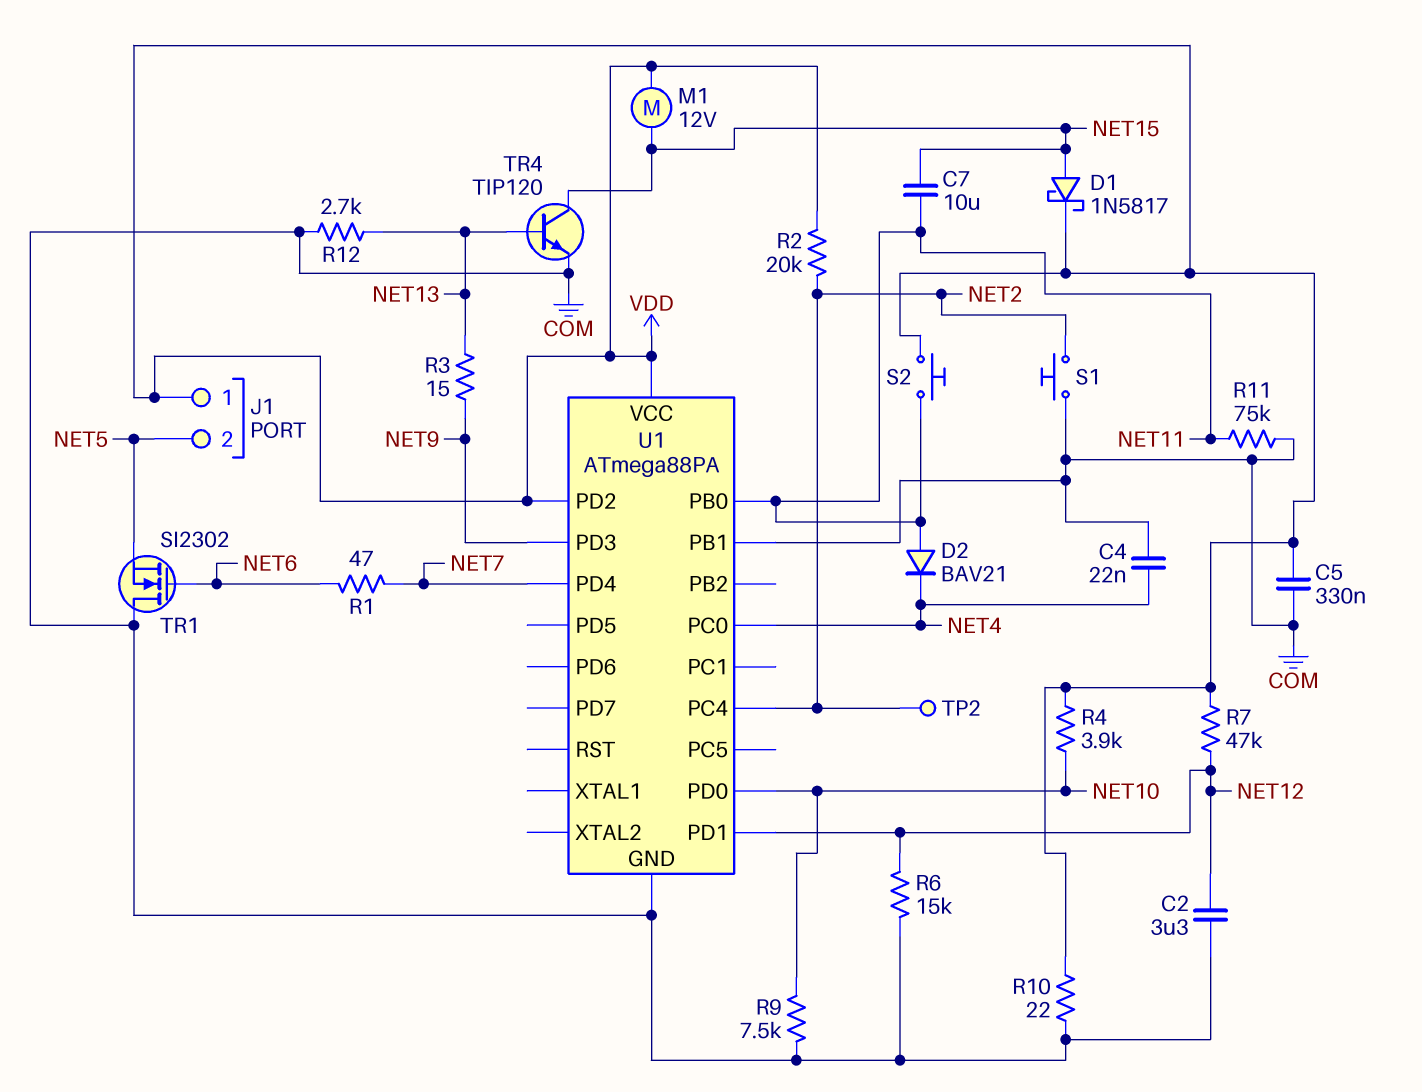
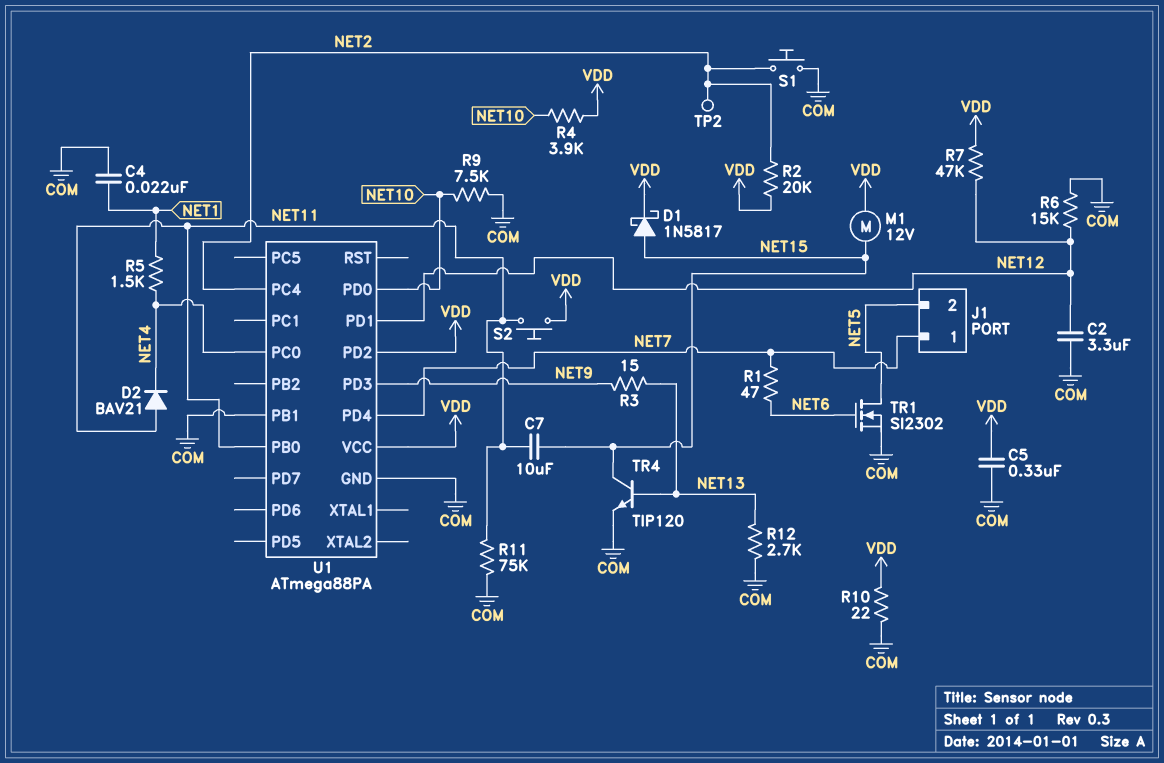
C4: 22nF (COM, NET4) -> 22nF (COM, NET1)
J1 pin 1: VDD -> NET7
R5: none -> 1.5k (NET1, NET4)
TR1: NMOS SI2302 (G NET6, D COM, S NET5) -> NMOS SI2302 (G NET6, D NET5, S COM)

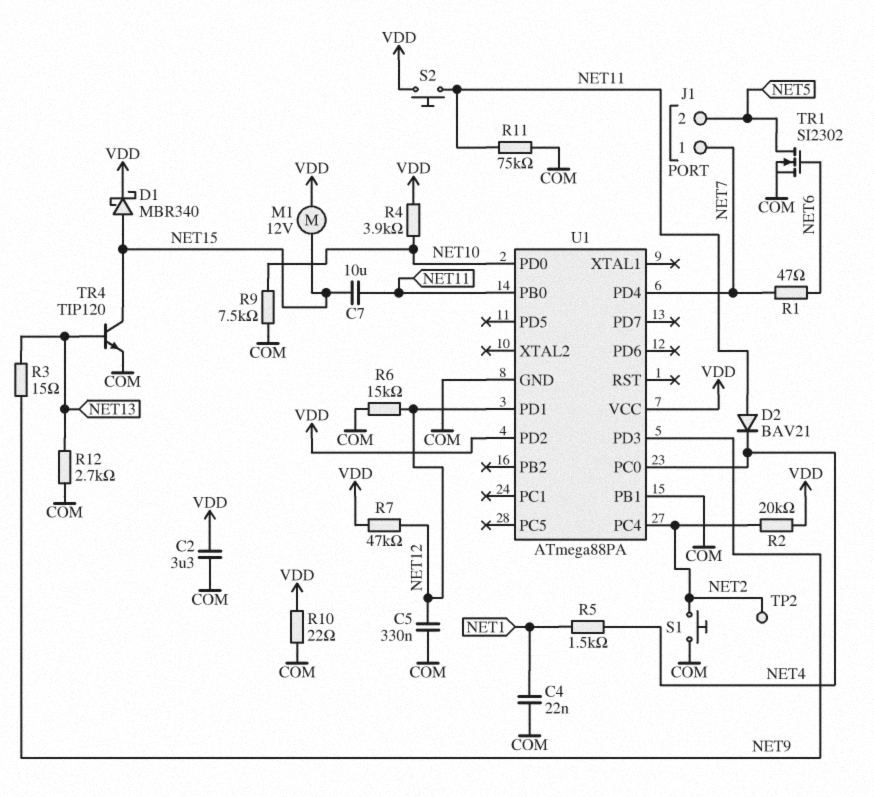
C2: 3.3uF (COM, NET12) -> 3.3uF (COM, VDD)
C5: 330nF (COM, VDD) -> 330nF (COM, NET12)
D1: schottky 1N5817 (A NET15, K VDD) -> schottky MBR340 (A NET15, K VDD)

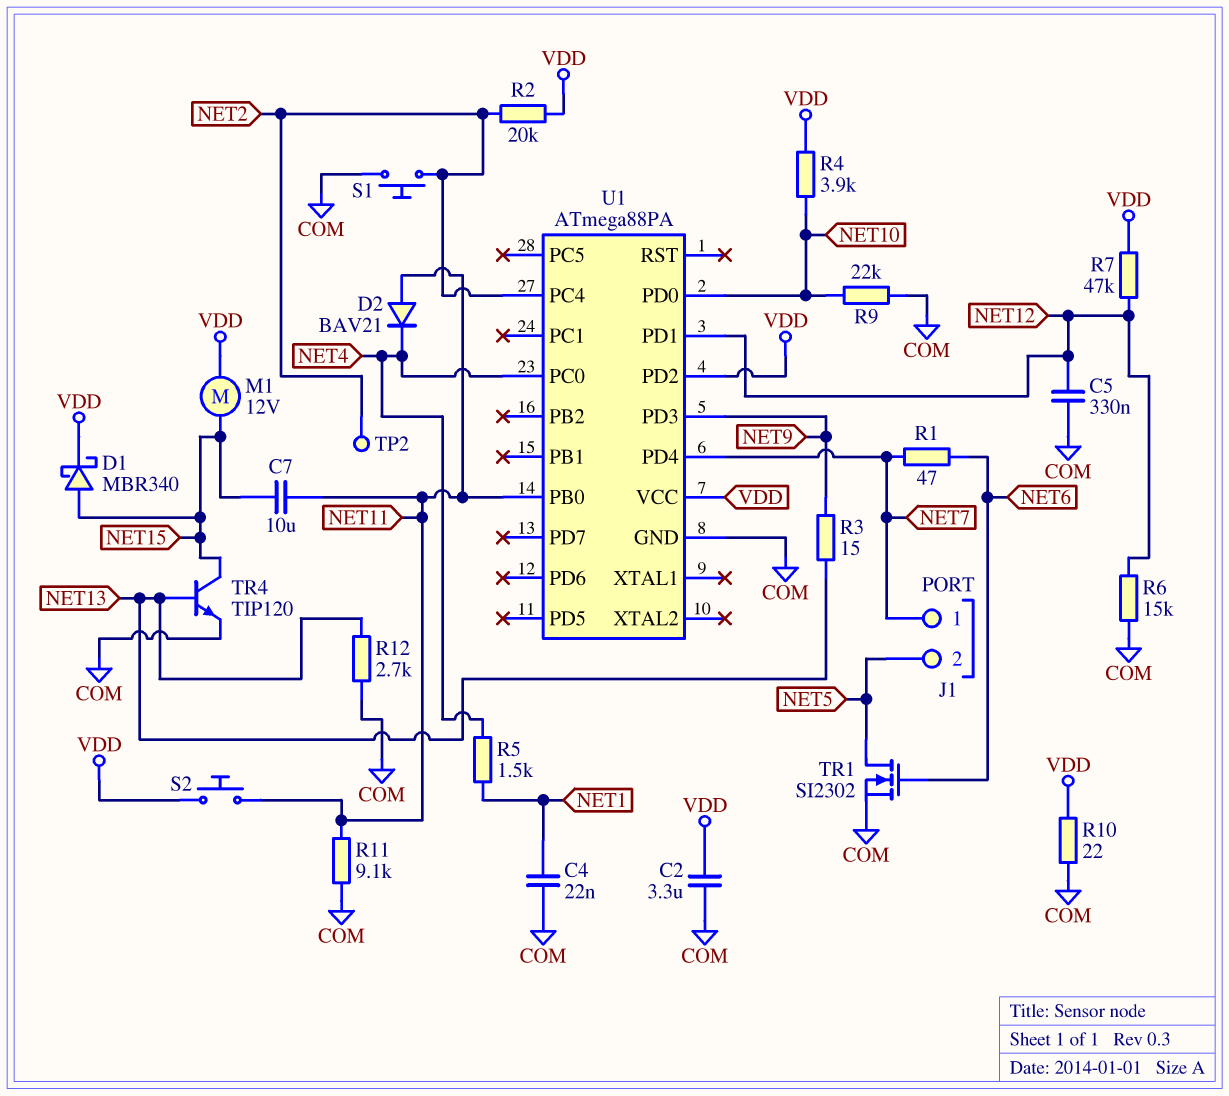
R9: 7.5k (COM, NET10) -> 22k (COM, NET10)
R11: 75k (COM, NET11) -> 9.1k (COM, NET11)
U1 pin PB1: COM -> none

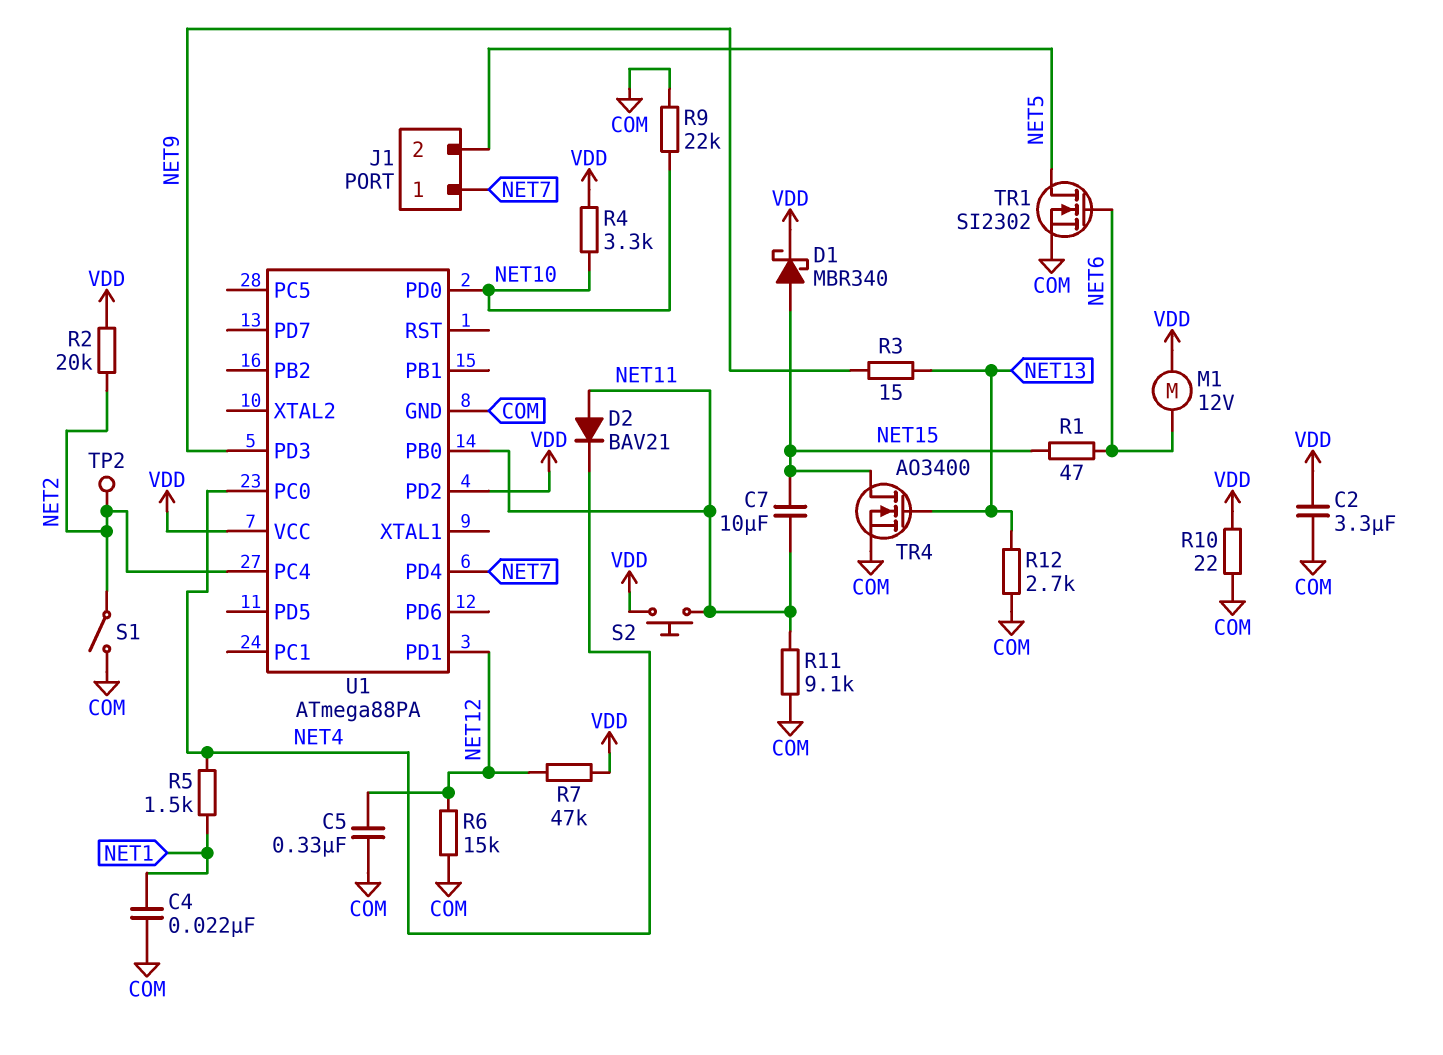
M1: motor 12V (NET15, VDD) -> motor 12V (NET6, VDD)
R1: 47 (NET6, NET7) -> 47 (NET6, NET15)
R4: 3.9k (NET10, VDD) -> 3.3k (NET10, VDD)
S1: button (COM, NET2) -> switch (COM, NET2)
TR4: NPN TIP120 (B NET13, C NET15, E COM) -> NMOS AO3400 (G NET13, D NET15, S COM)

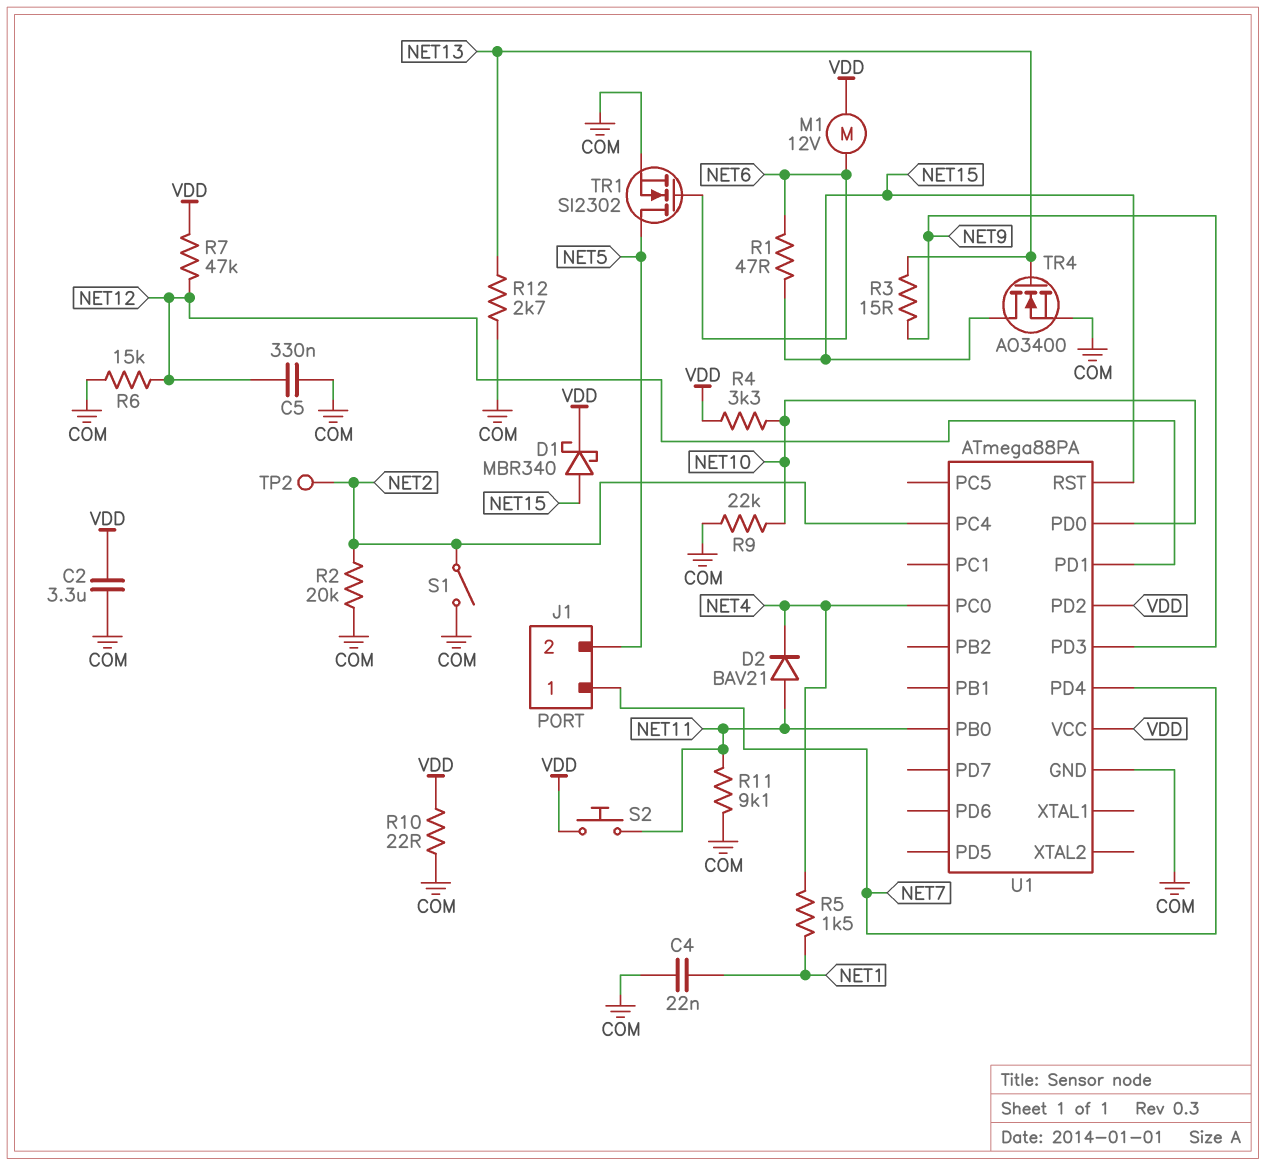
C7: 10uF (NET11, NET15) -> none
R2: 20k (NET2, VDD) -> 20k (COM, NET2)
U1 pin RST: none -> NET15

